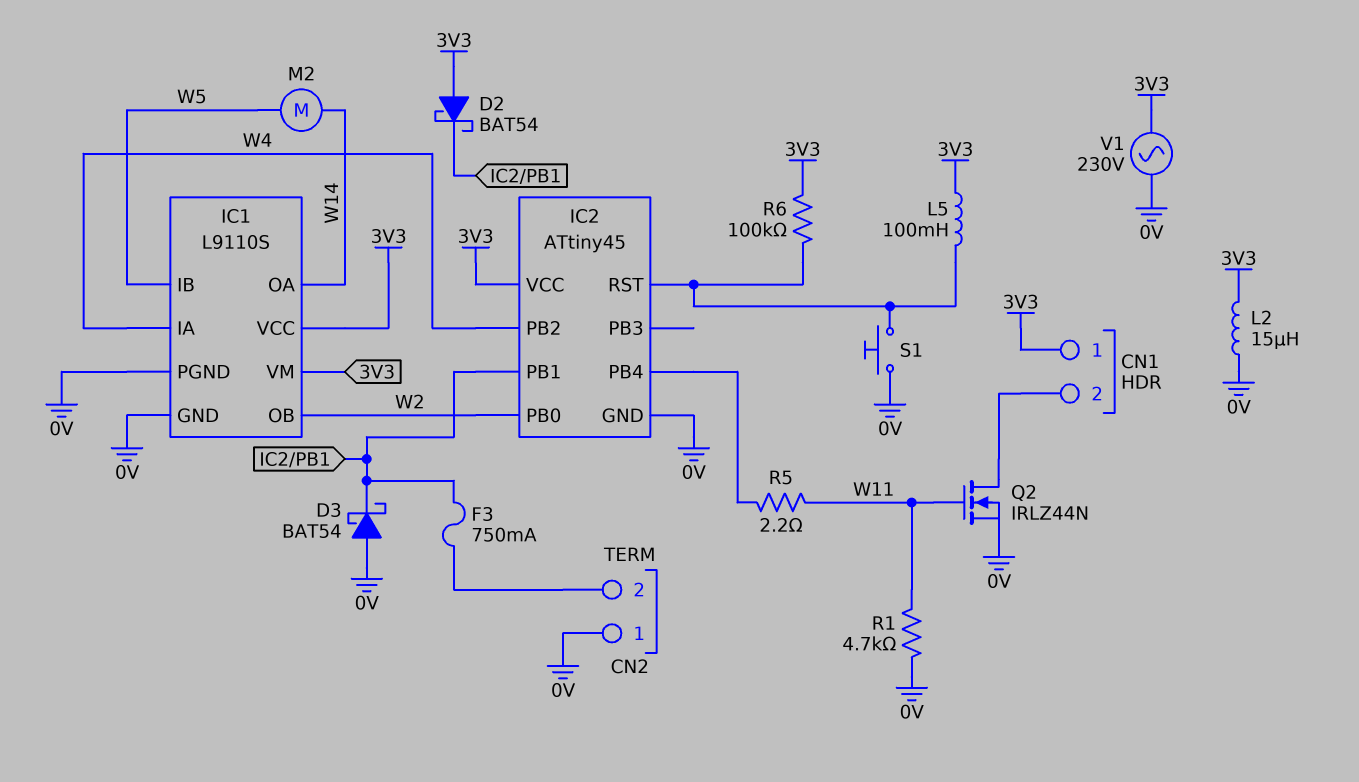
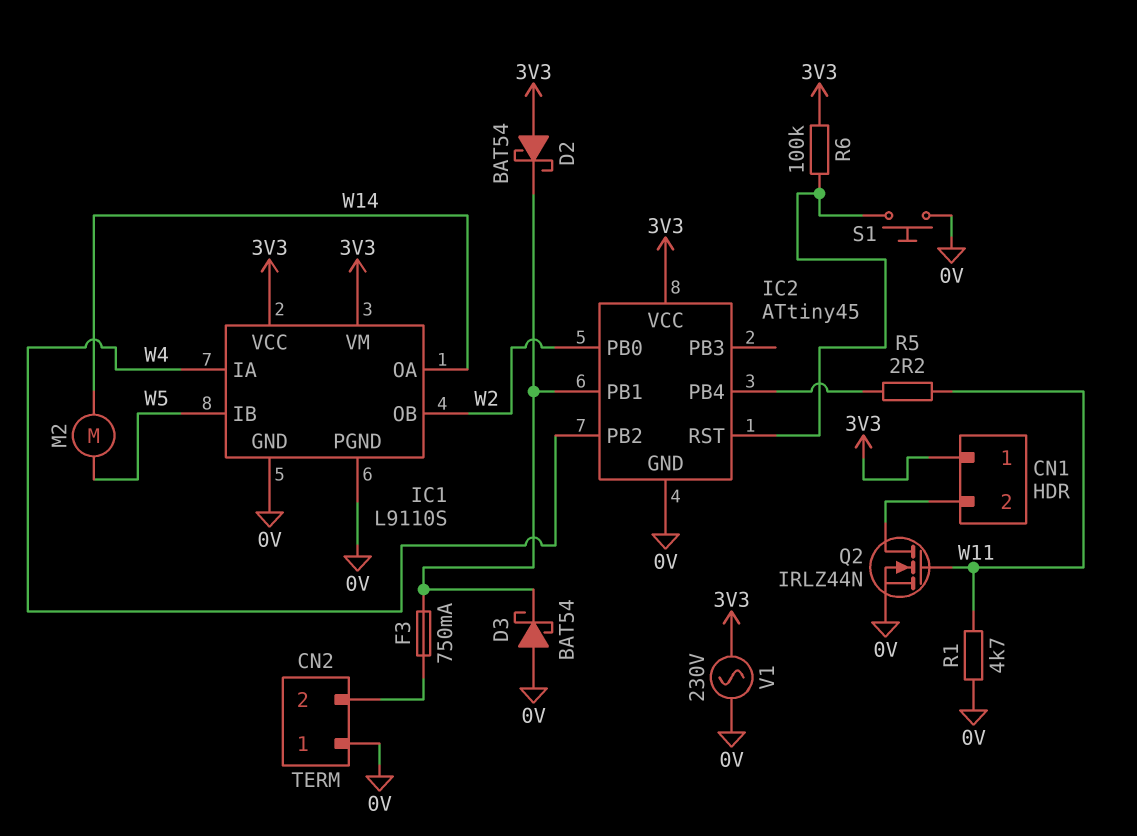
L2: 15uH (0V, 3V3) -> none
L5: 100mH (3V3, IC2/RST) -> none

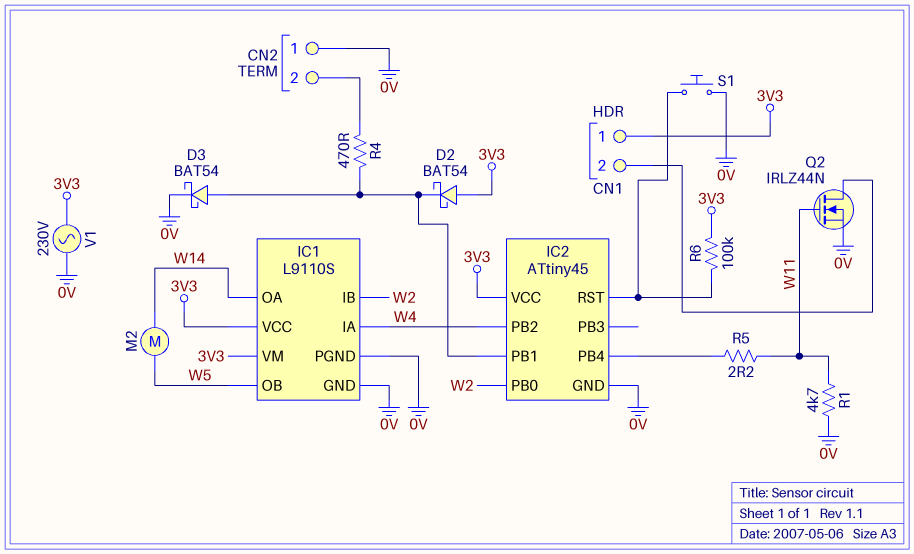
D3: schottky BAT54 (A 0V, K IC2/PB1) -> schottky BAT54 (A IC2/PB1, K 0V)
F3: 750mA (CN2/2, IC2/PB1) -> none
IC1 pin IB: W5 -> W2
IC1 pin OB: W2 -> W5
R4: none -> 470 (CN2/2, IC2/PB1)

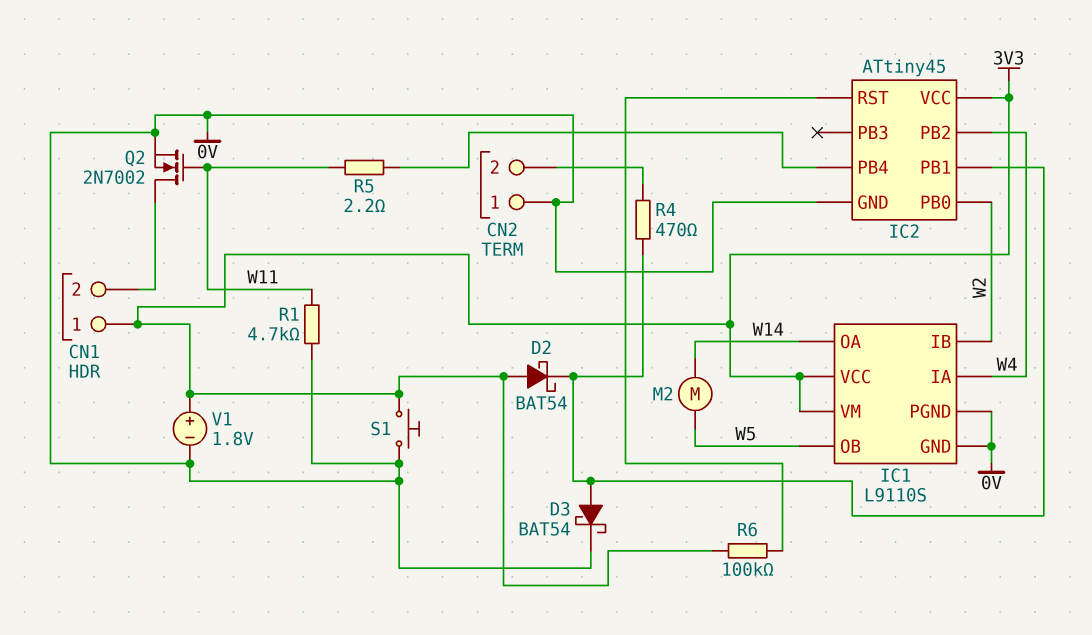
Q2: NMOS IRLZ44N (G W11, D CN1/2, S 0V) -> NMOS 2N7002 (G W11, D CN1/2, S 0V)
S1: button (0V, IC2/RST) -> button (0V, 3V3)
V1: AC 230V (0V, 3V3) -> 1.8V (plus 3V3, minus 0V)

